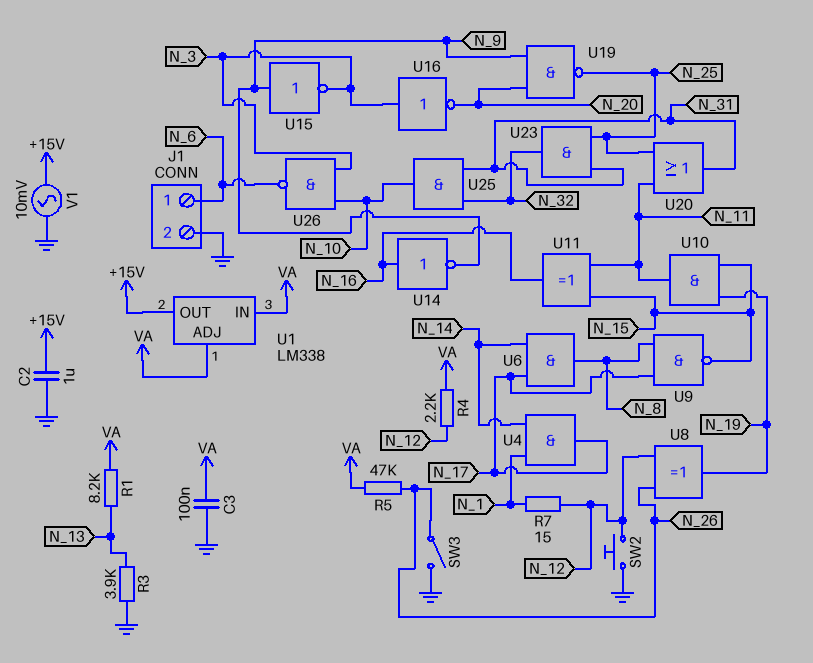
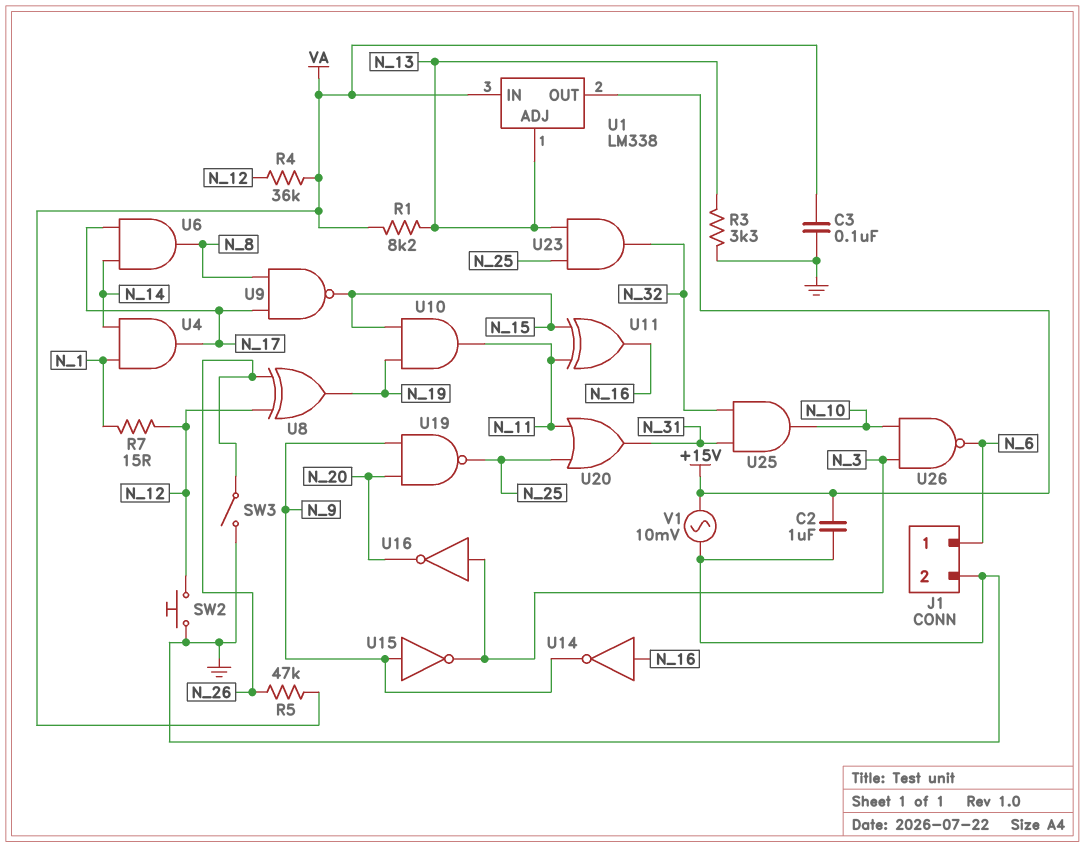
R3: 3.9k (GND, N_13) -> 3.3k (GND, N_13)
R4: 2.2k (N_12, VA) -> 36k (N_12, VA)
U1 pin ADJ: VA -> N_13
U23: AND (in N_25, in N_31, out N_32) -> AND (in N_13, in N_25, out N_32)

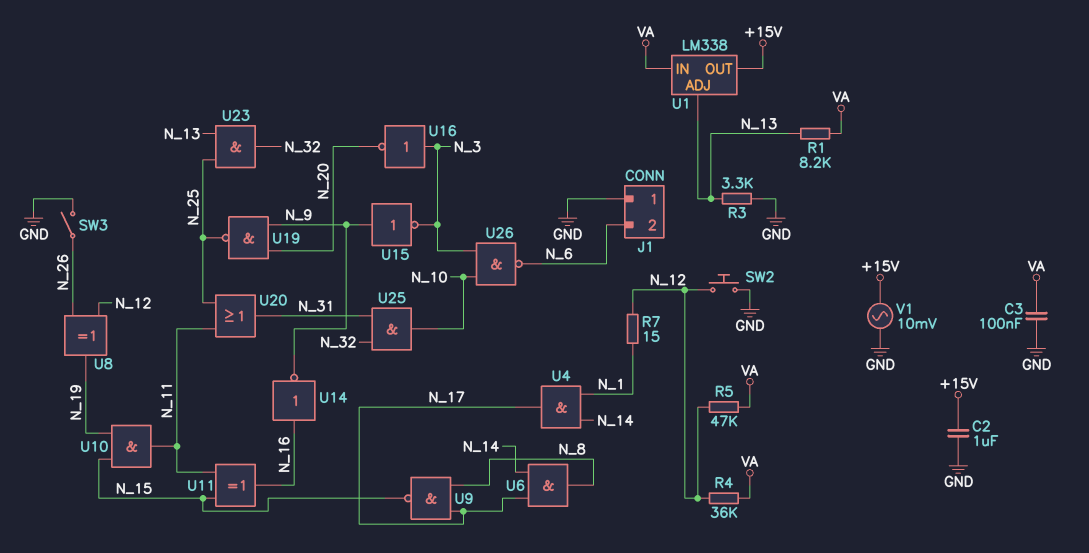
J1 pin 1: N_6 -> GND
J1 pin 2: GND -> N_6
R5: 47k (N_26, VA) -> 47k (N_12, VA)

